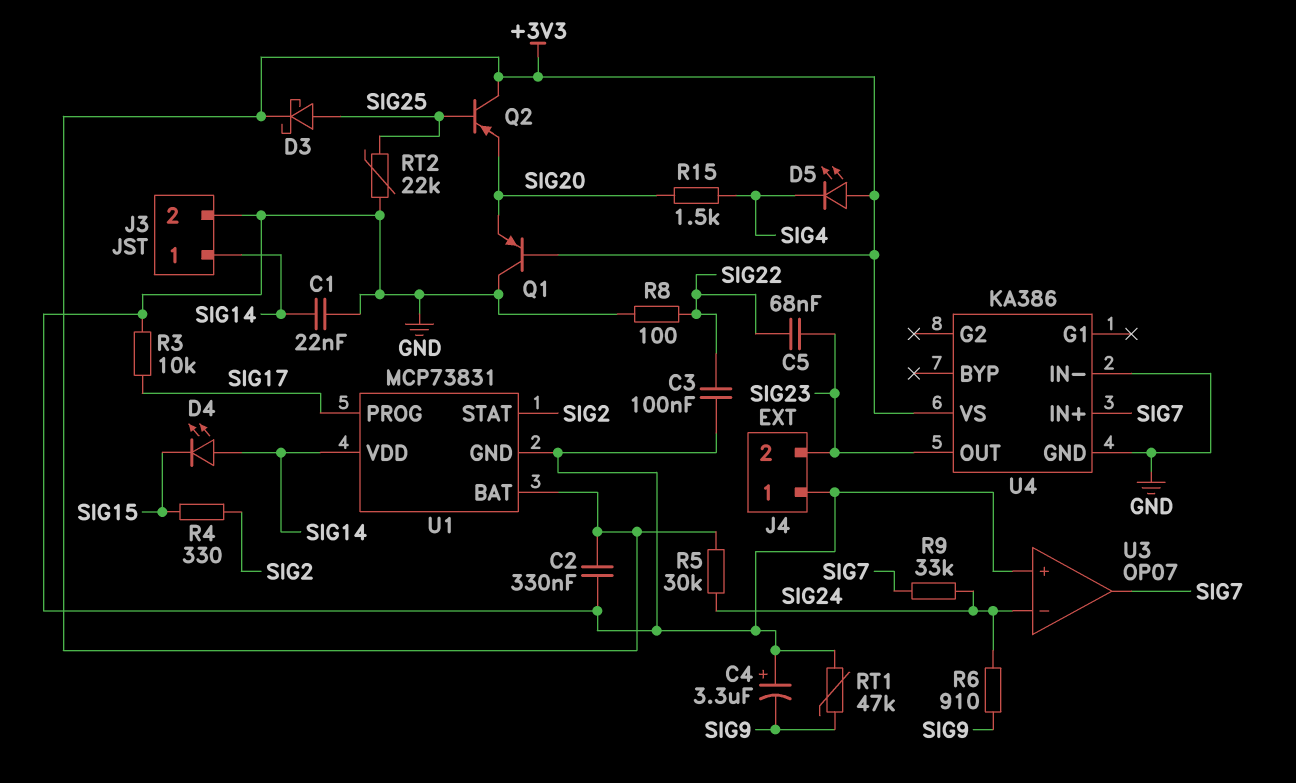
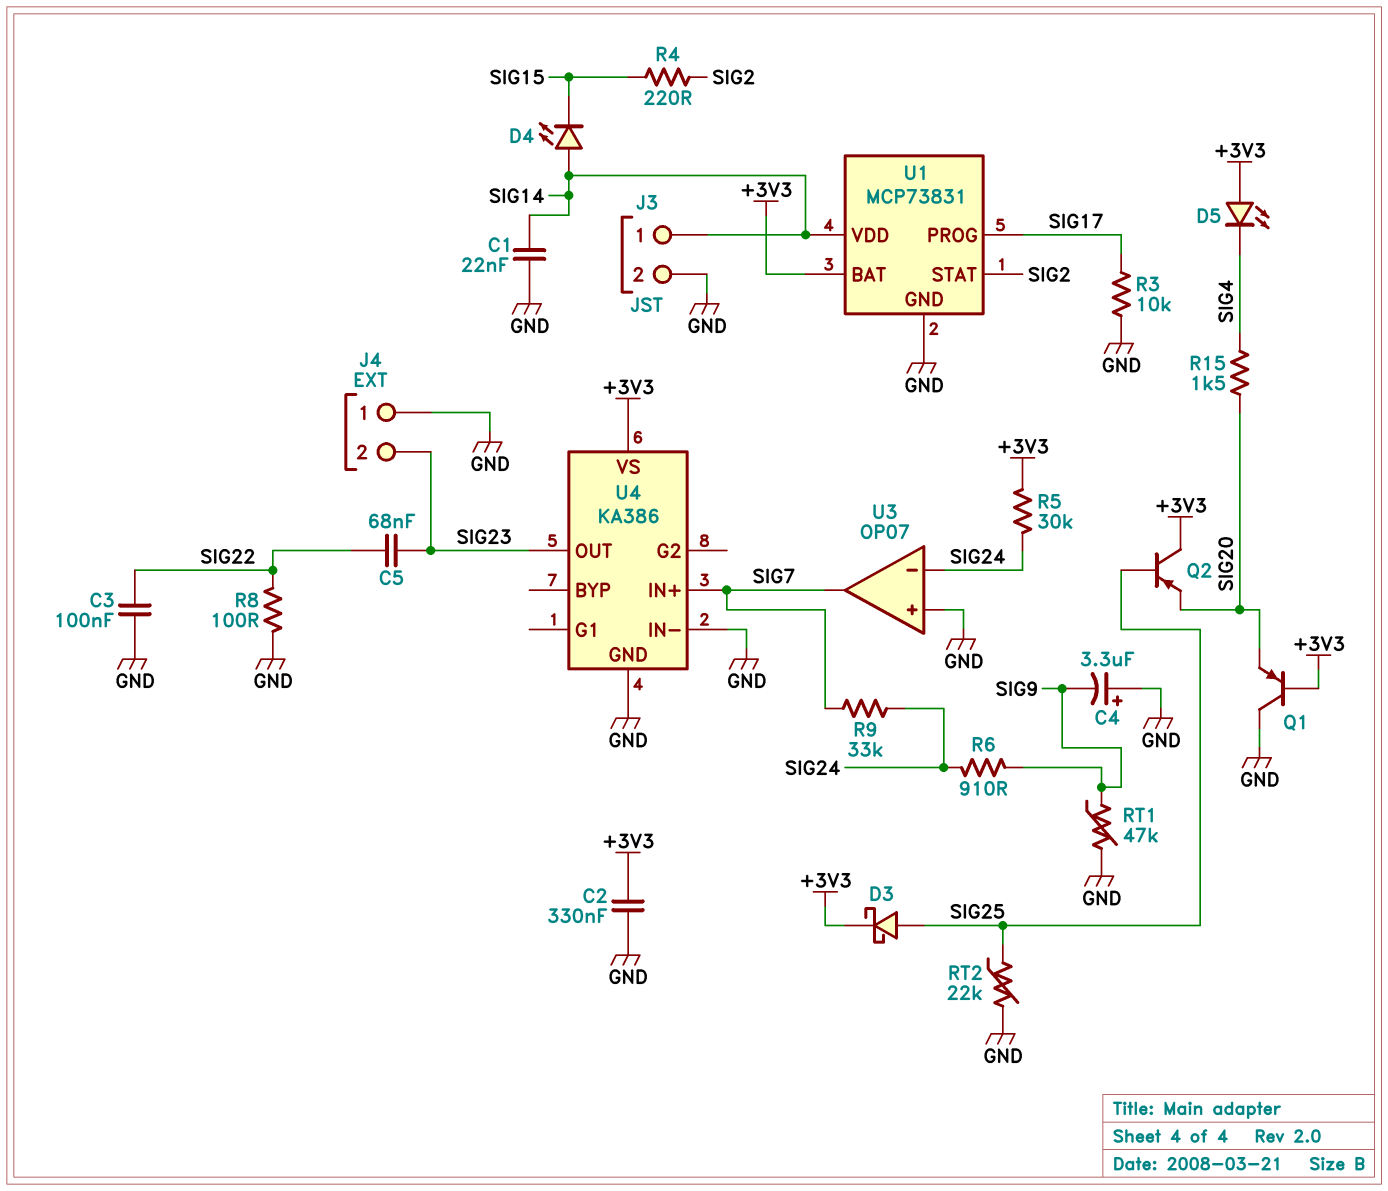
R4: 330 (SIG2, SIG15) -> 220 (SIG2, SIG15)

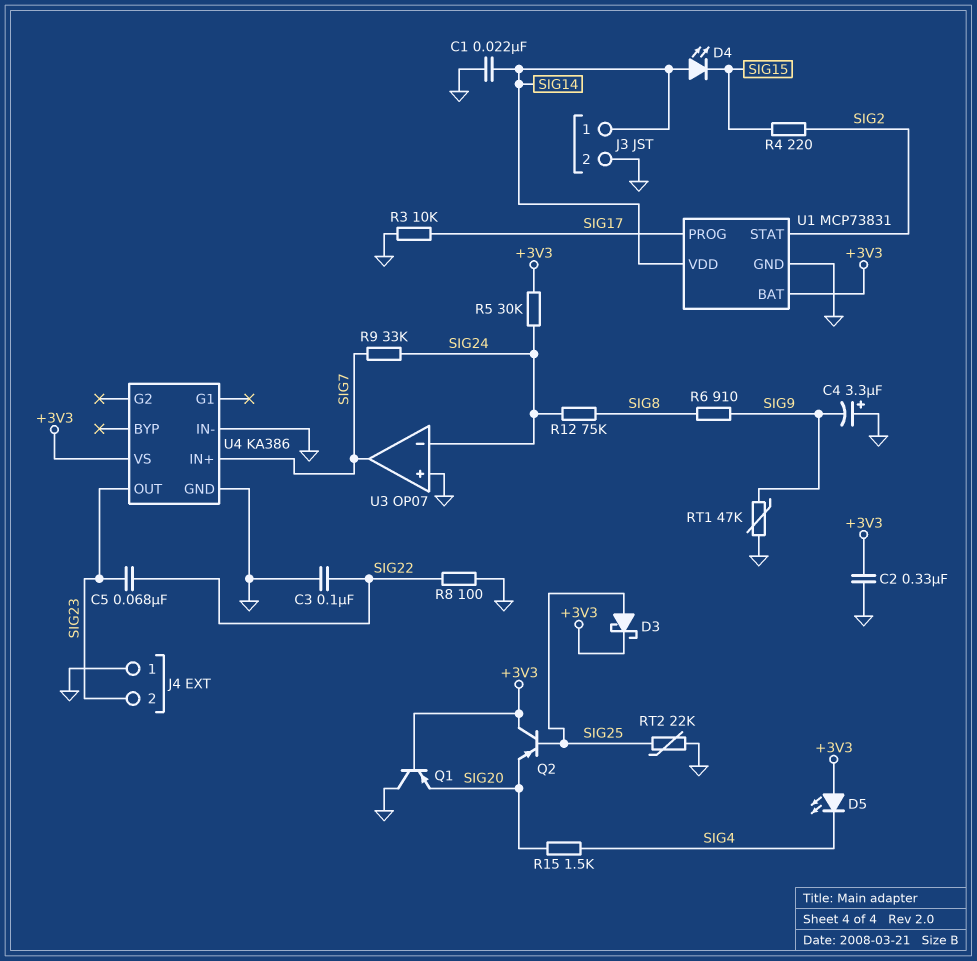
R6: 910 (SIG9, SIG24) -> 910 (SIG8, SIG9)
R12: none -> 75k (SIG8, SIG24)

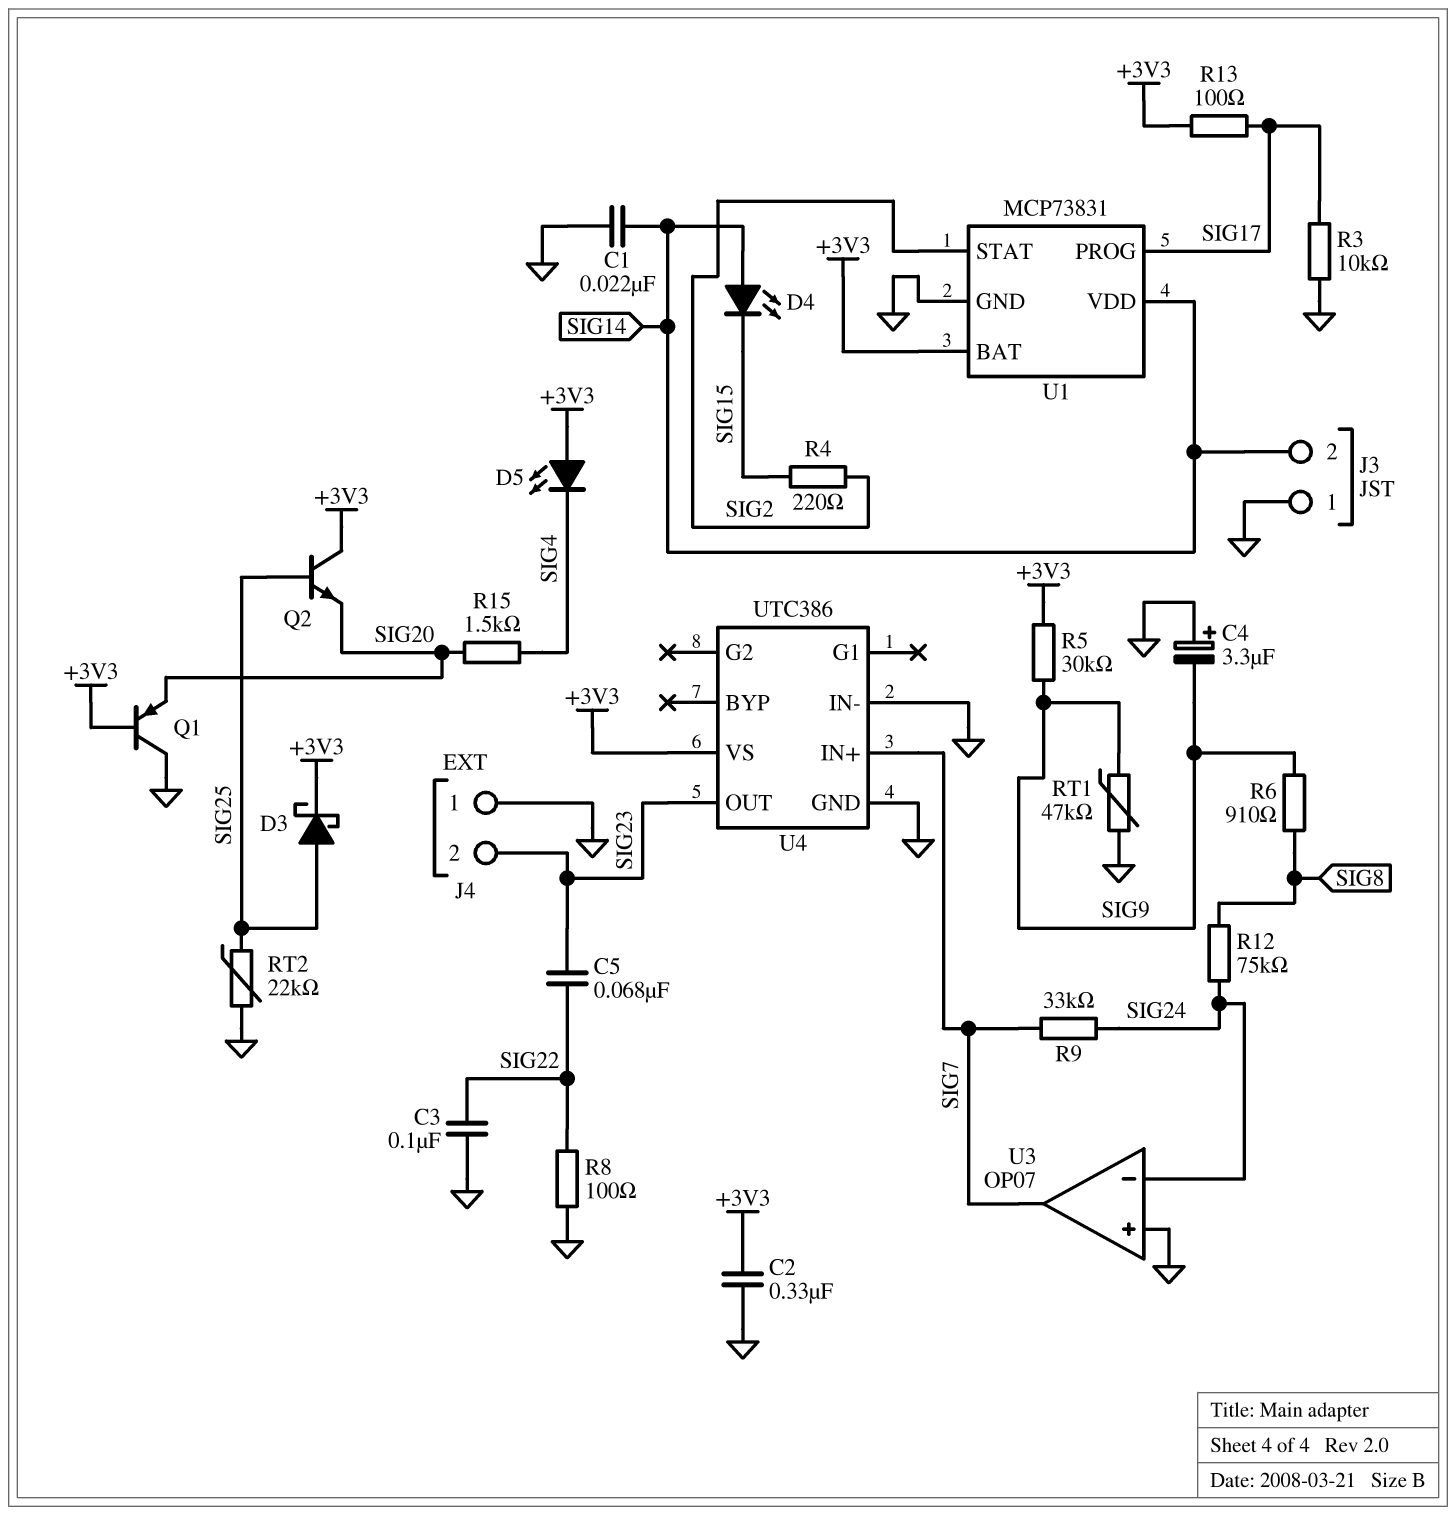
J3 pin 1: SIG14 -> GND
J3 pin 2: GND -> SIG14
Q2: PNP (B SIG25, C +3V3, E SIG20) -> NPN (B SIG25, C +3V3, E SIG20)
R5: 30k (+3V3, SIG24) -> 30k (+3V3, SIG9)
R13: none -> 100 (+3V3, SIG17)
U4: KA386 -> UTC386

